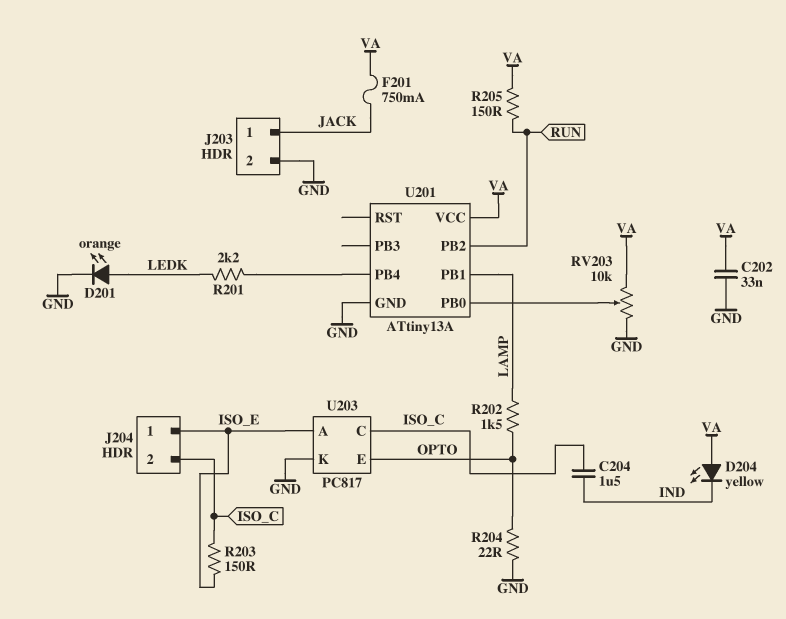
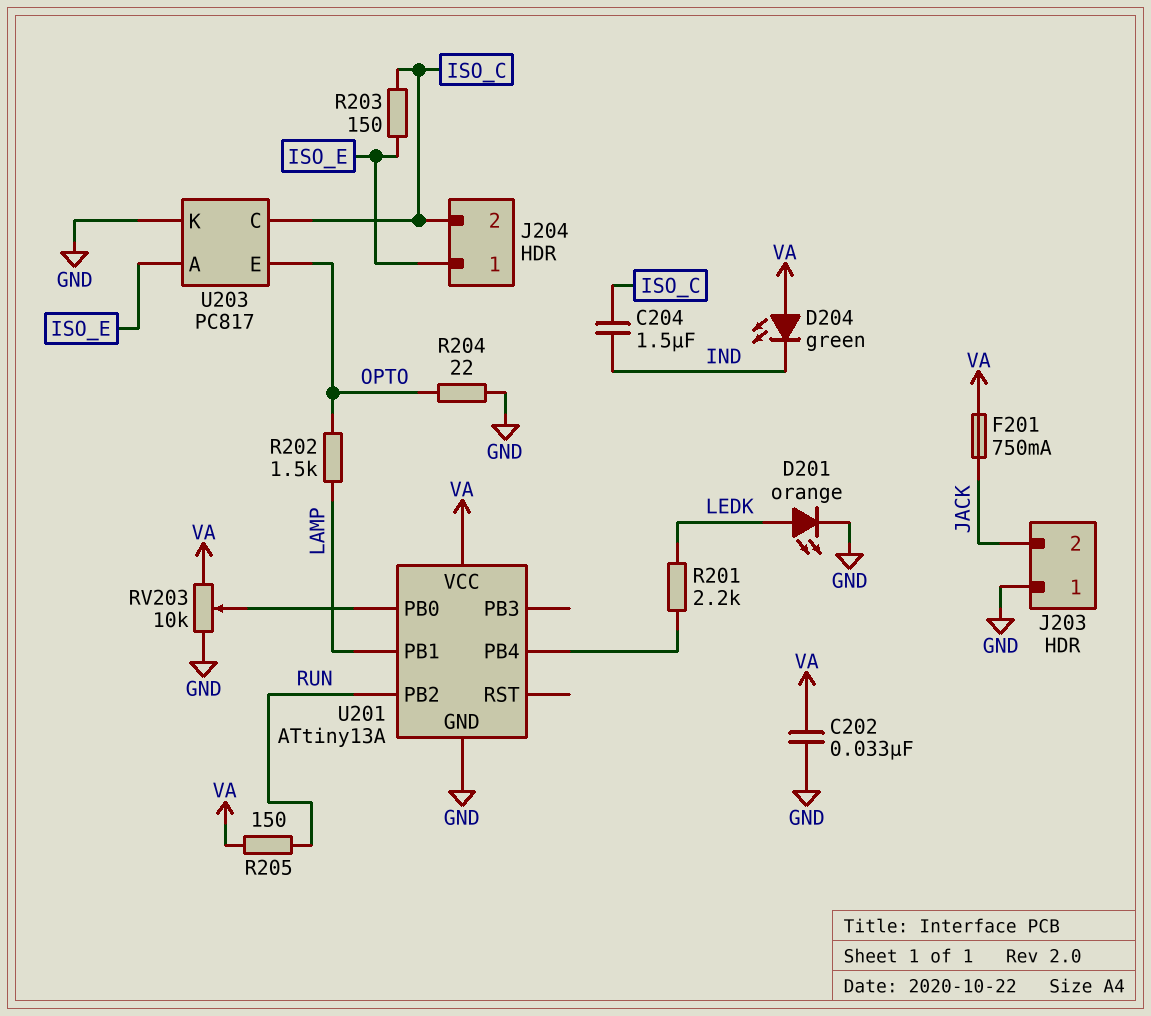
D204: LED yellow (A VA, K IND) -> LED green (A VA, K IND)
J203 pin 1: JACK -> GND
J203 pin 2: GND -> JACK

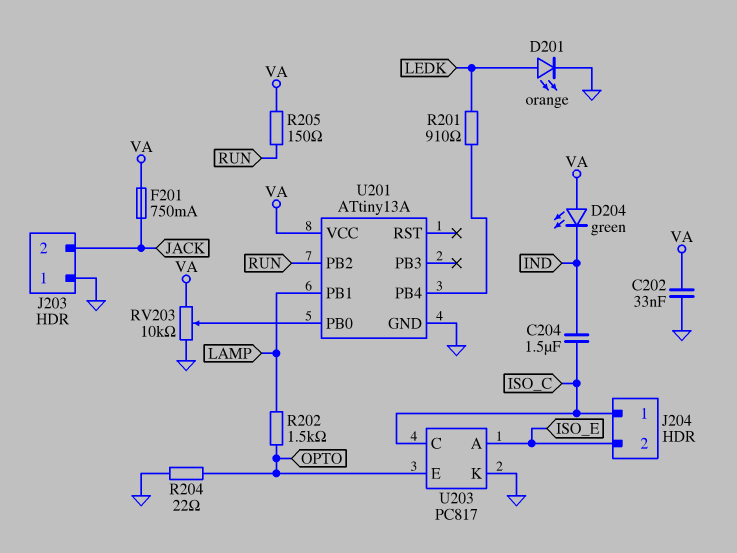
J204 pin 1: ISO_E -> ISO_C
J204 pin 2: ISO_C -> ISO_E
R201: 2.2k (LEDK, U201/PB4) -> 910 (LEDK, U201/PB4)
R203: 150 (ISO_C, ISO_E) -> none

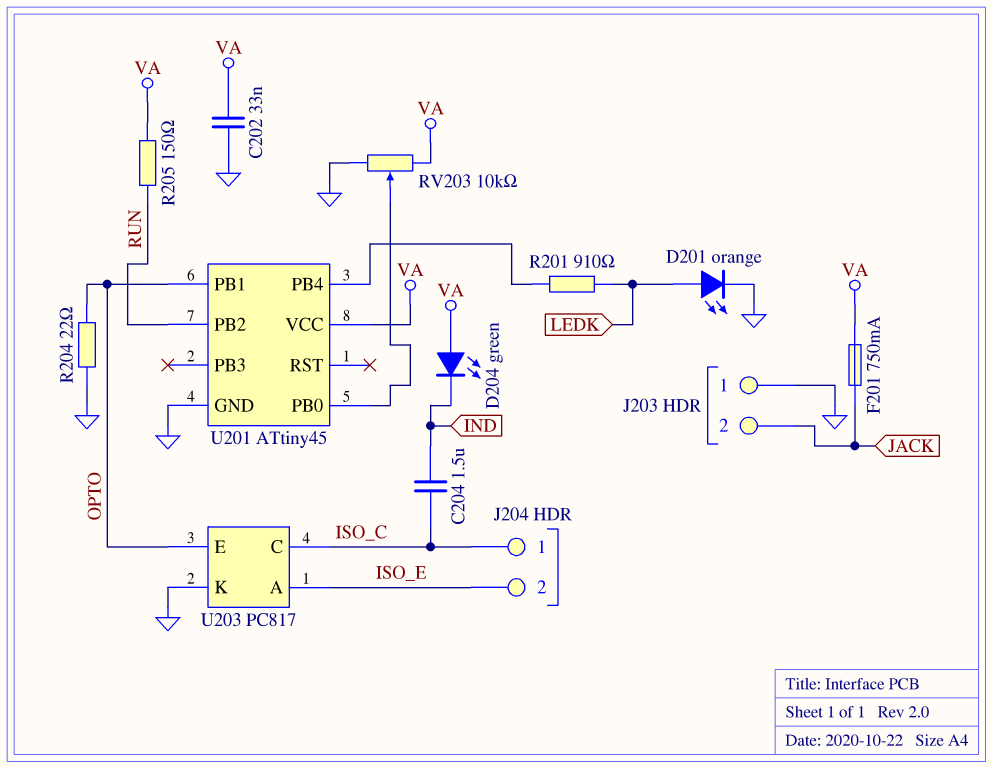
R202: 1.5k (LAMP, OPTO) -> none
U201: ATtiny13A -> ATtiny45
U201 pin PB1: LAMP -> OPTO

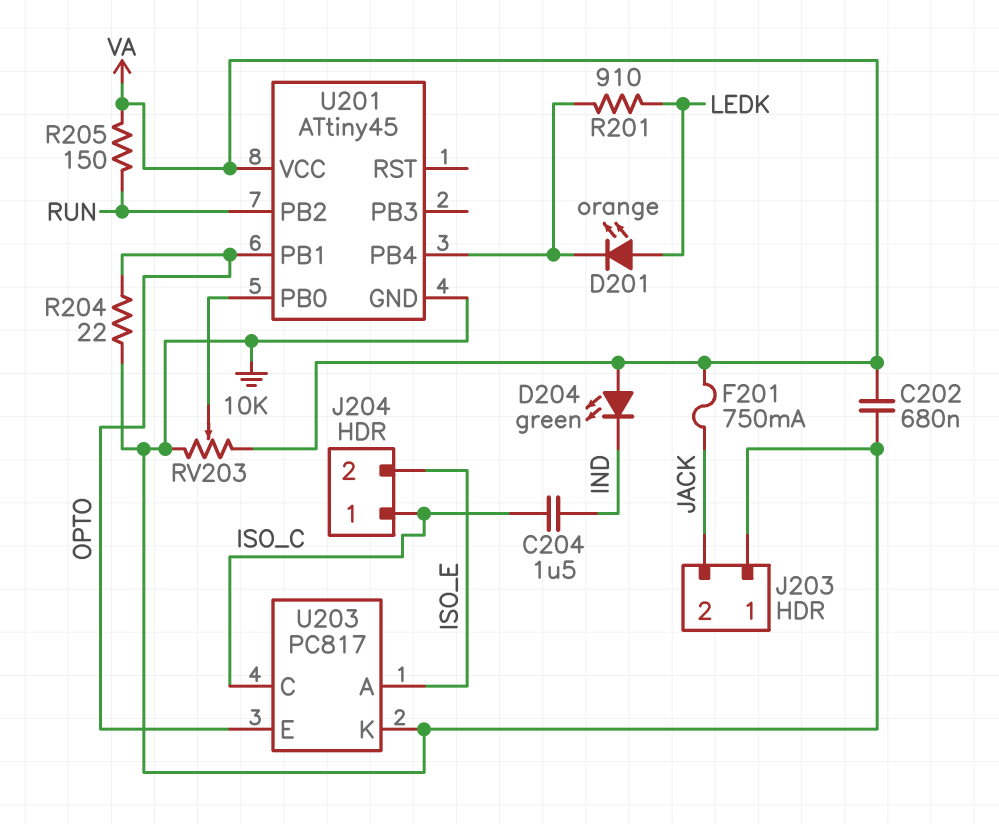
C202: 33nF (GND, VA) -> 680nF (GND, VA)
D201: LED orange (A LEDK, K GND) -> LED orange (A LEDK, K U201/PB4)

